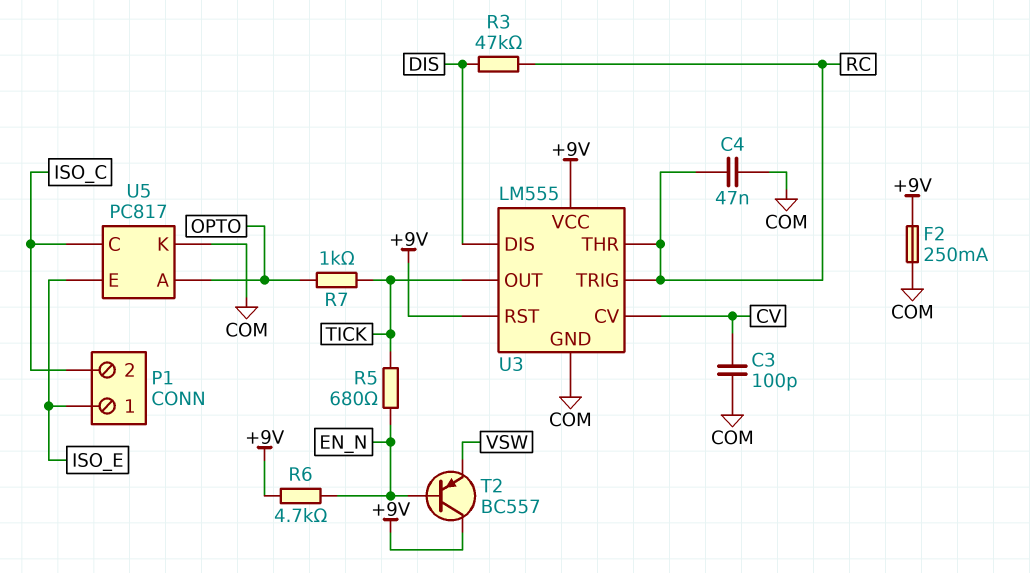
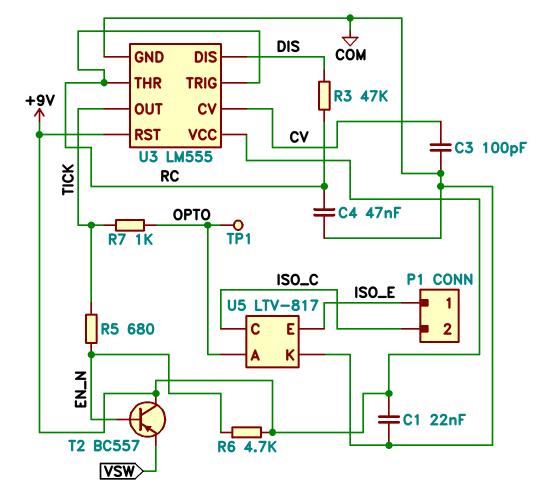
C1: none -> 22nF (+9V, COM)
F2: 250mA (+9V, COM) -> none
TP1: none -> test point (OPTO)
U5: PC817 -> LTV-817

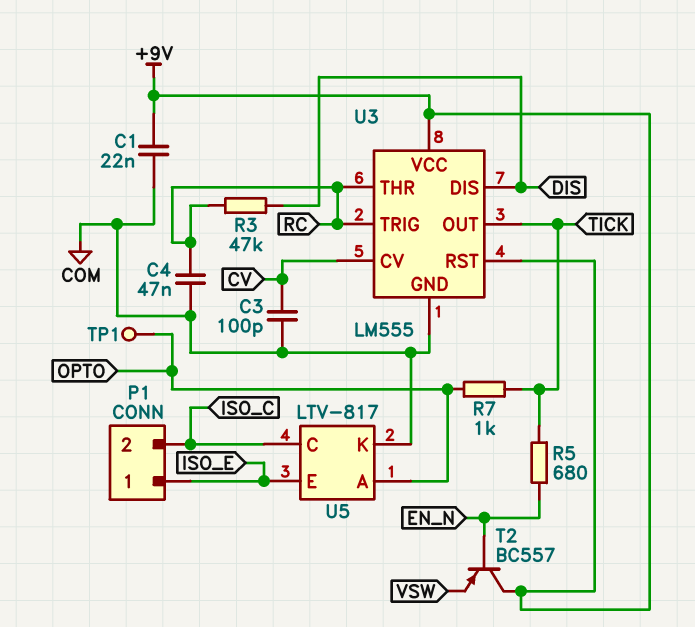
R6: 4.7k (+9V, EN_N) -> none

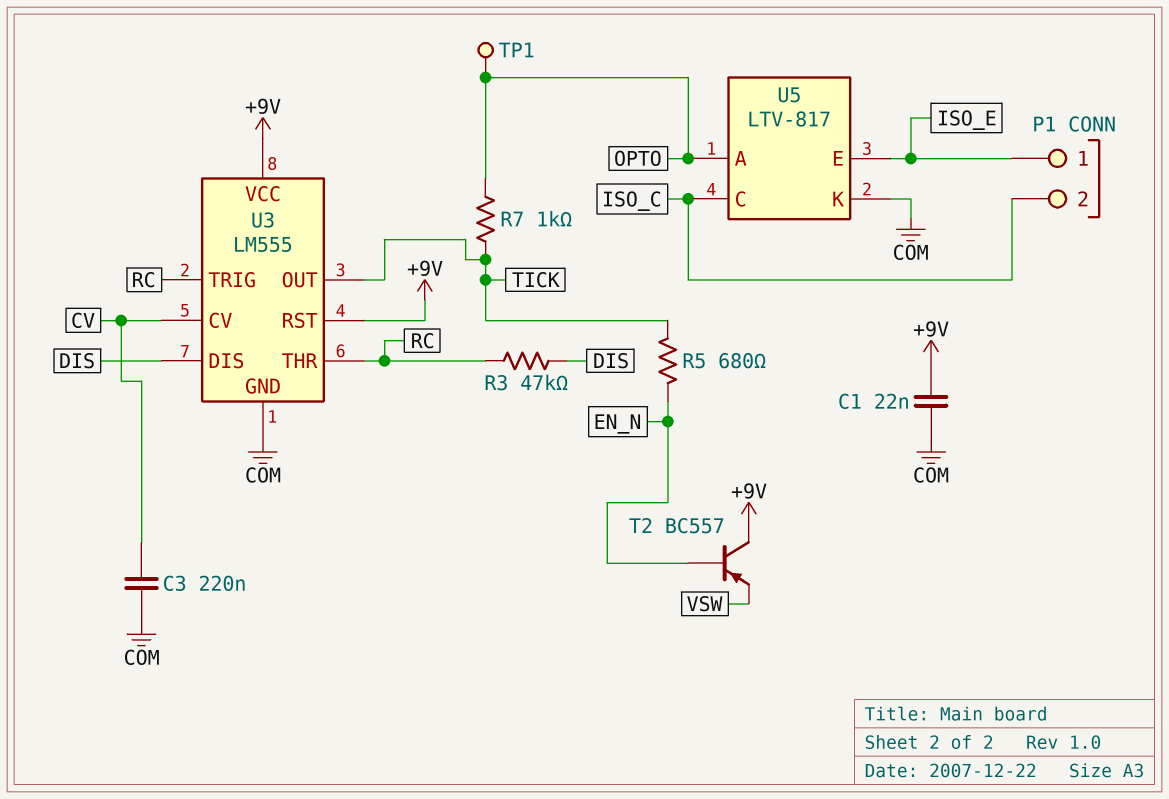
C3: 100pF (COM, CV) -> 220nF (COM, CV)
C4: 47nF (COM, RC) -> none

